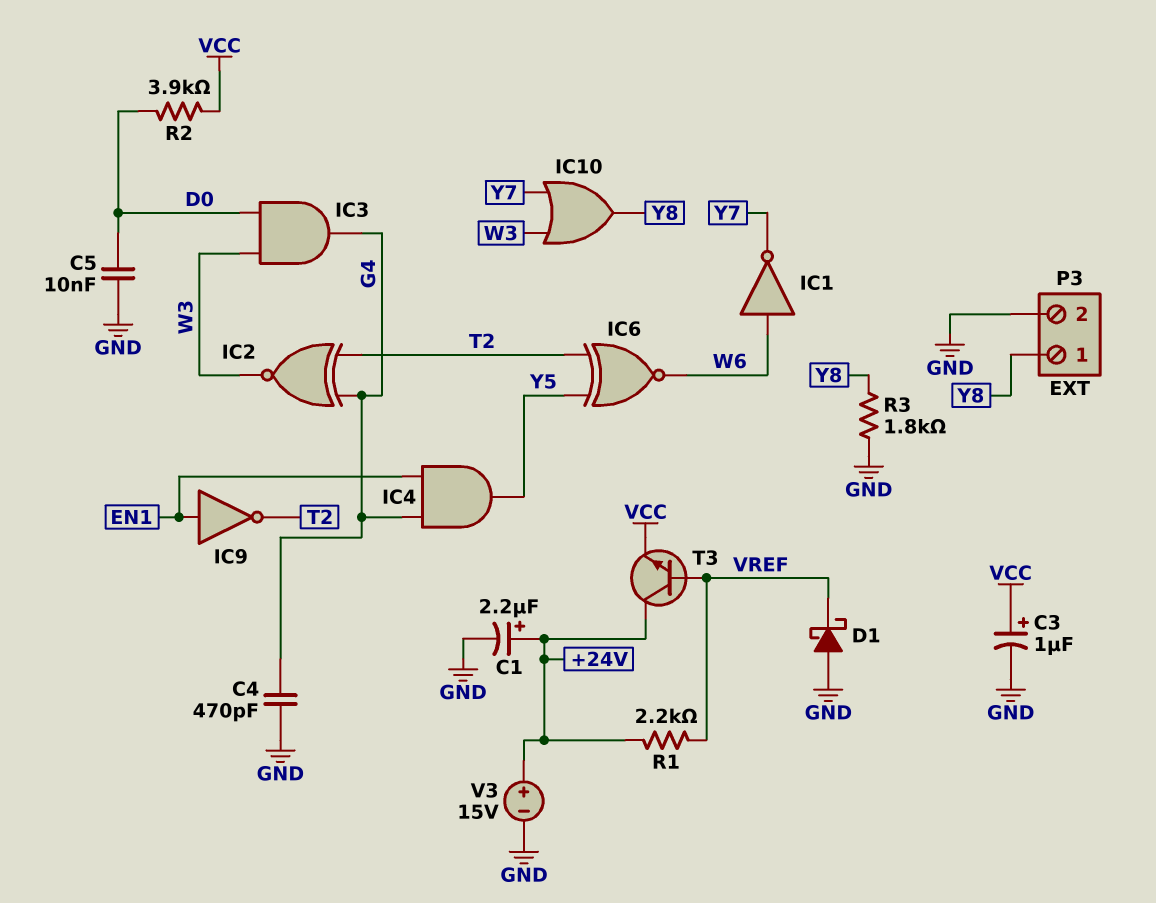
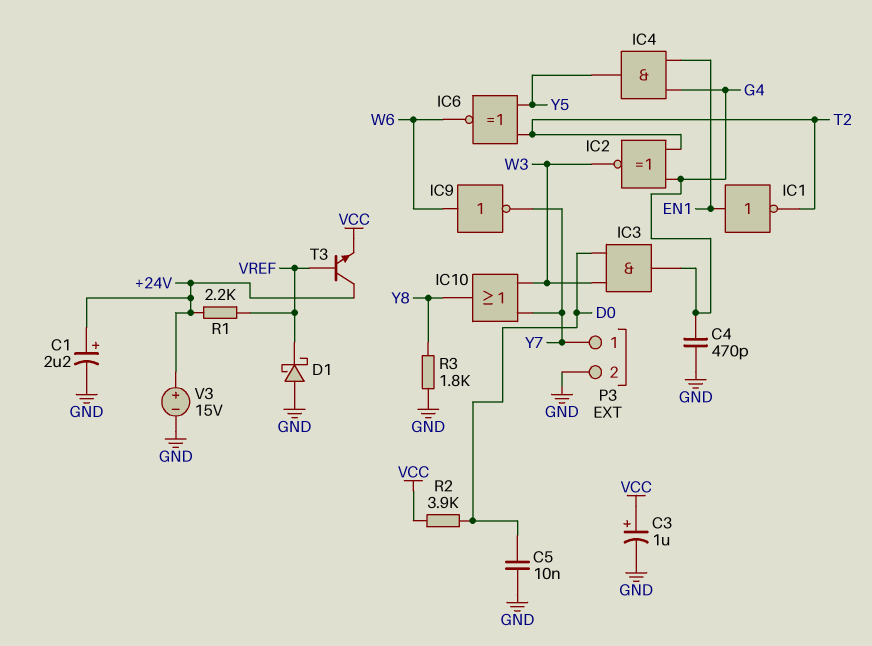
IC1: NOT (in W6, out Y7) -> NOT (in EN1, out T2)
IC9: NOT (in EN1, out T2) -> NOT (in W6, out Y7)
P3 pin 1: Y8 -> Y7

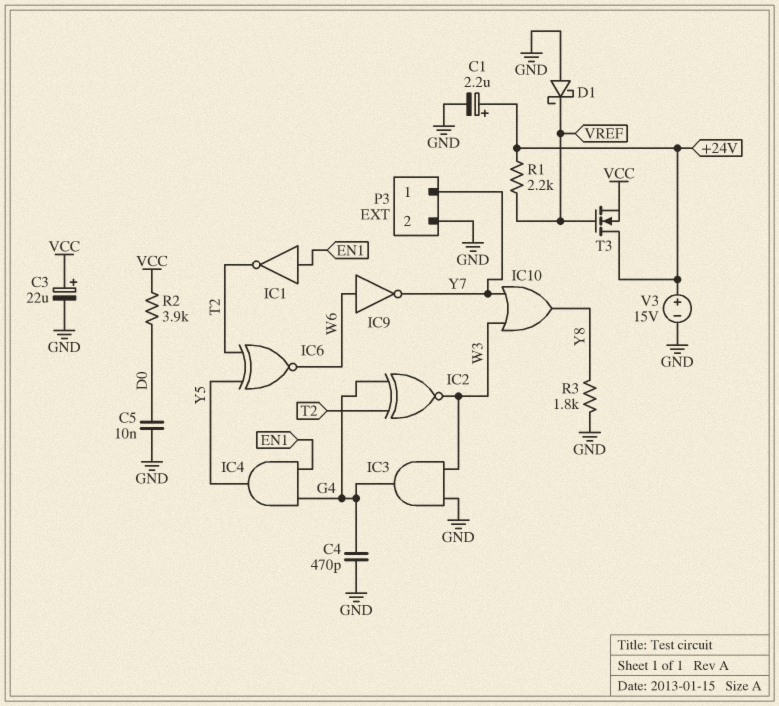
C3: 1uF (plus VCC, minus GND) -> 22uF (plus VCC, minus GND)
IC3: AND (in D0, in W3, out G4) -> AND (in GND, in W3, out G4)
T3: NPN (B VREF, C +24V, E VCC) -> NMOS (G VREF, D +24V, S VCC)

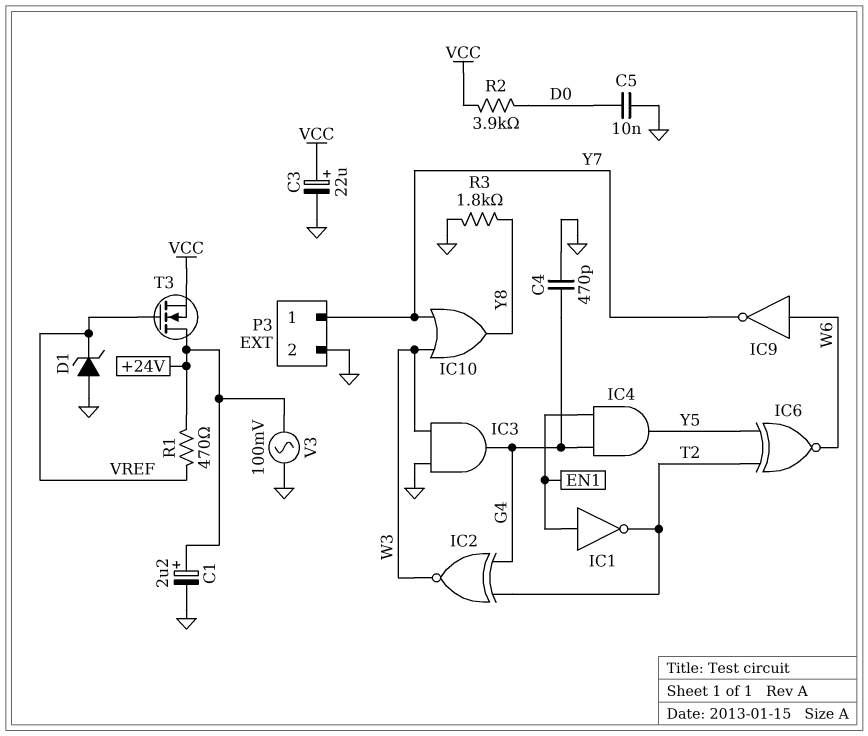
D1: schottky (A GND, K VREF) -> zener (A GND, K VREF)
R1: 2.2k (+24V, VREF) -> 470 (+24V, VREF)
V3: 15V (plus +24V, minus GND) -> AC 100mV (+24V, GND)

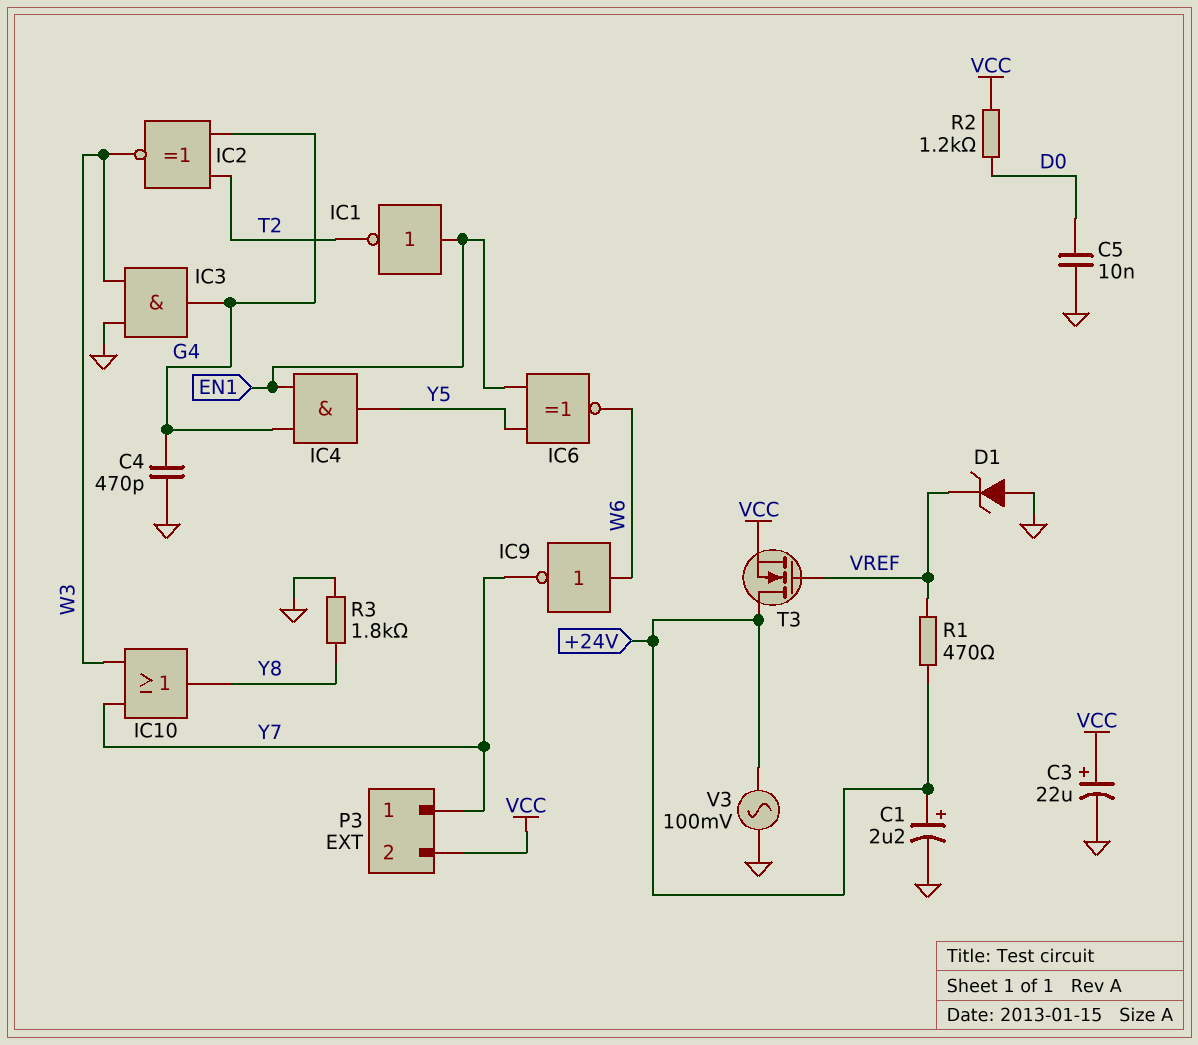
IC6: XNOR (in T2, in Y5, out W6) -> XNOR (in EN1, in Y5, out W6)
P3 pin 2: GND -> VCC
R2: 3.9k (D0, VCC) -> 1.2k (D0, VCC)

